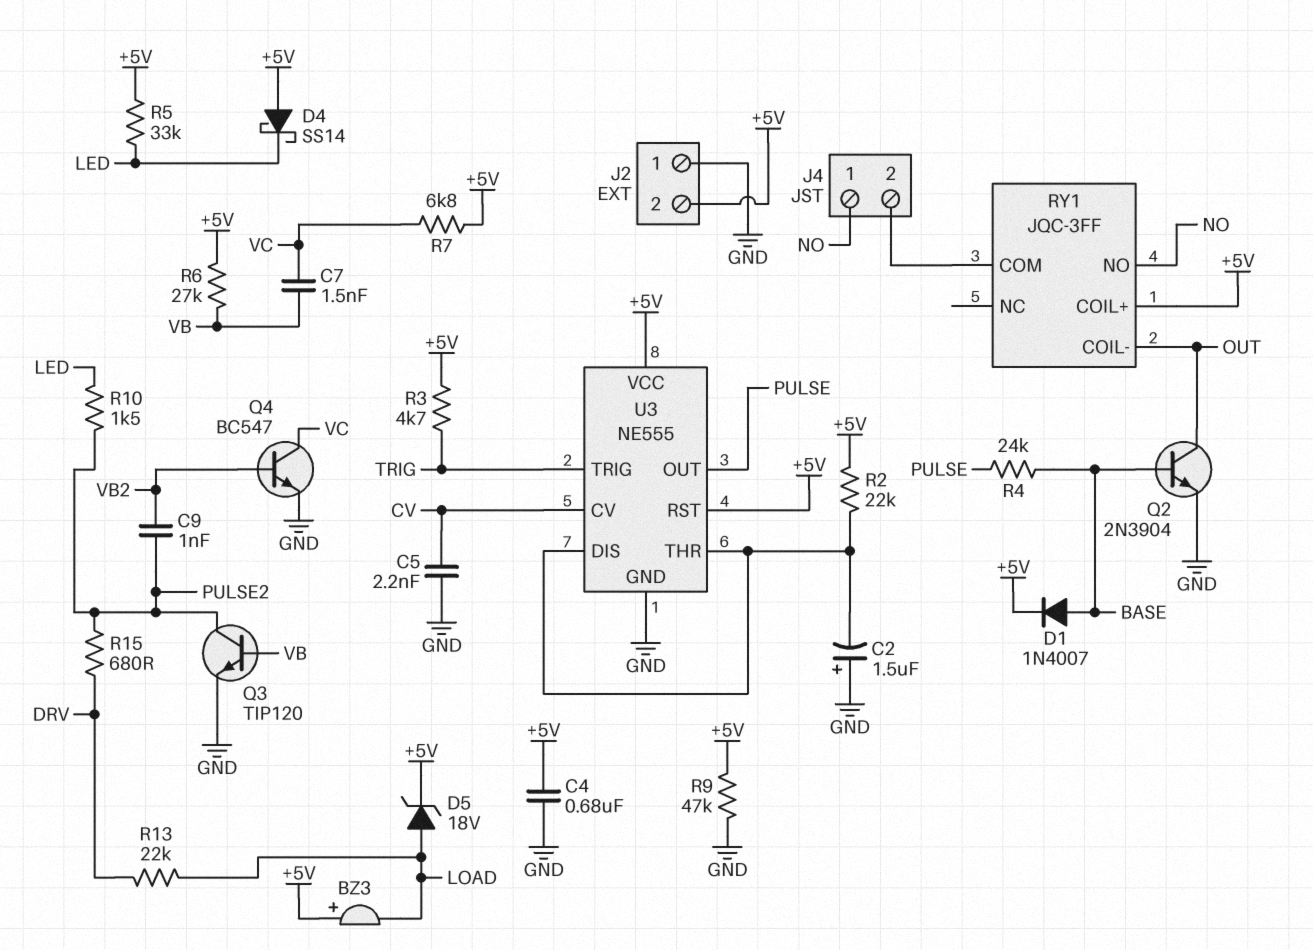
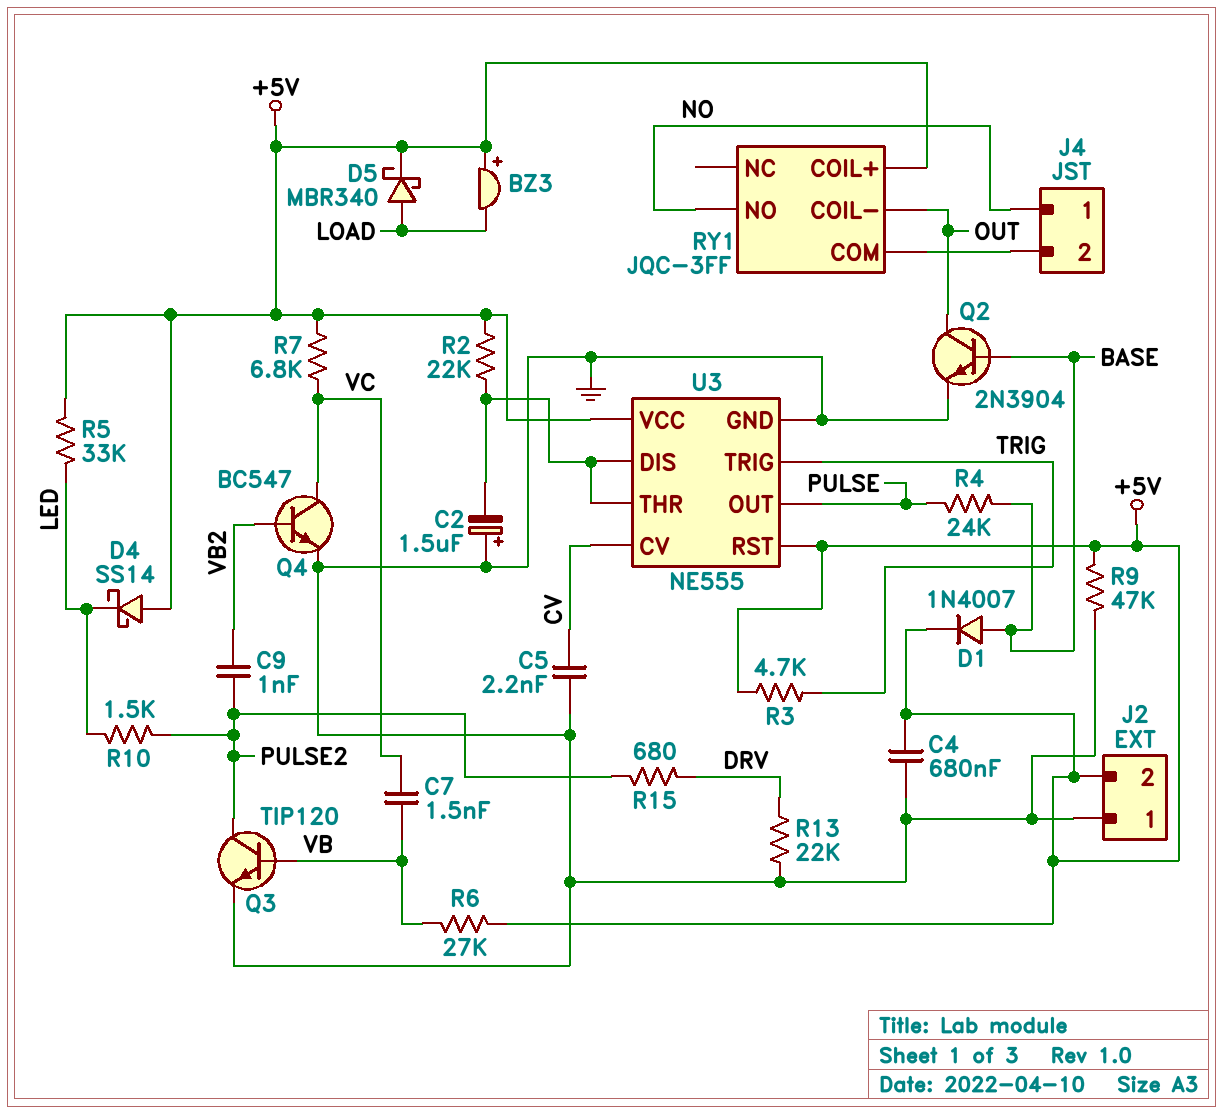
D5: zener 18V (A LOAD, K +5V) -> schottky MBR340 (A LOAD, K +5V)
R13: 22k (DRV, LOAD) -> 22k (DRV, GND)

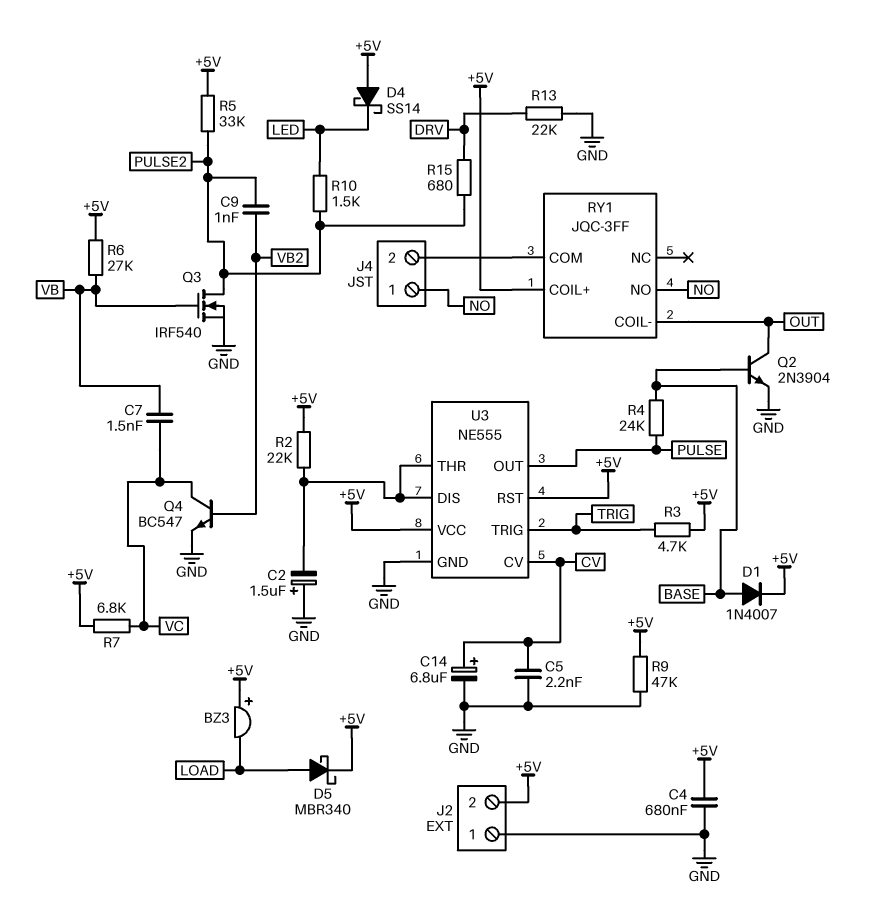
C14: none -> 6.8uF (plus CV, minus GND)
Q3: NPN TIP120 (B VB, C PULSE2, E GND) -> NMOS IRF540 (G VB, D PULSE2, S GND)
R5: 33k (+5V, LED) -> 33k (+5V, PULSE2)

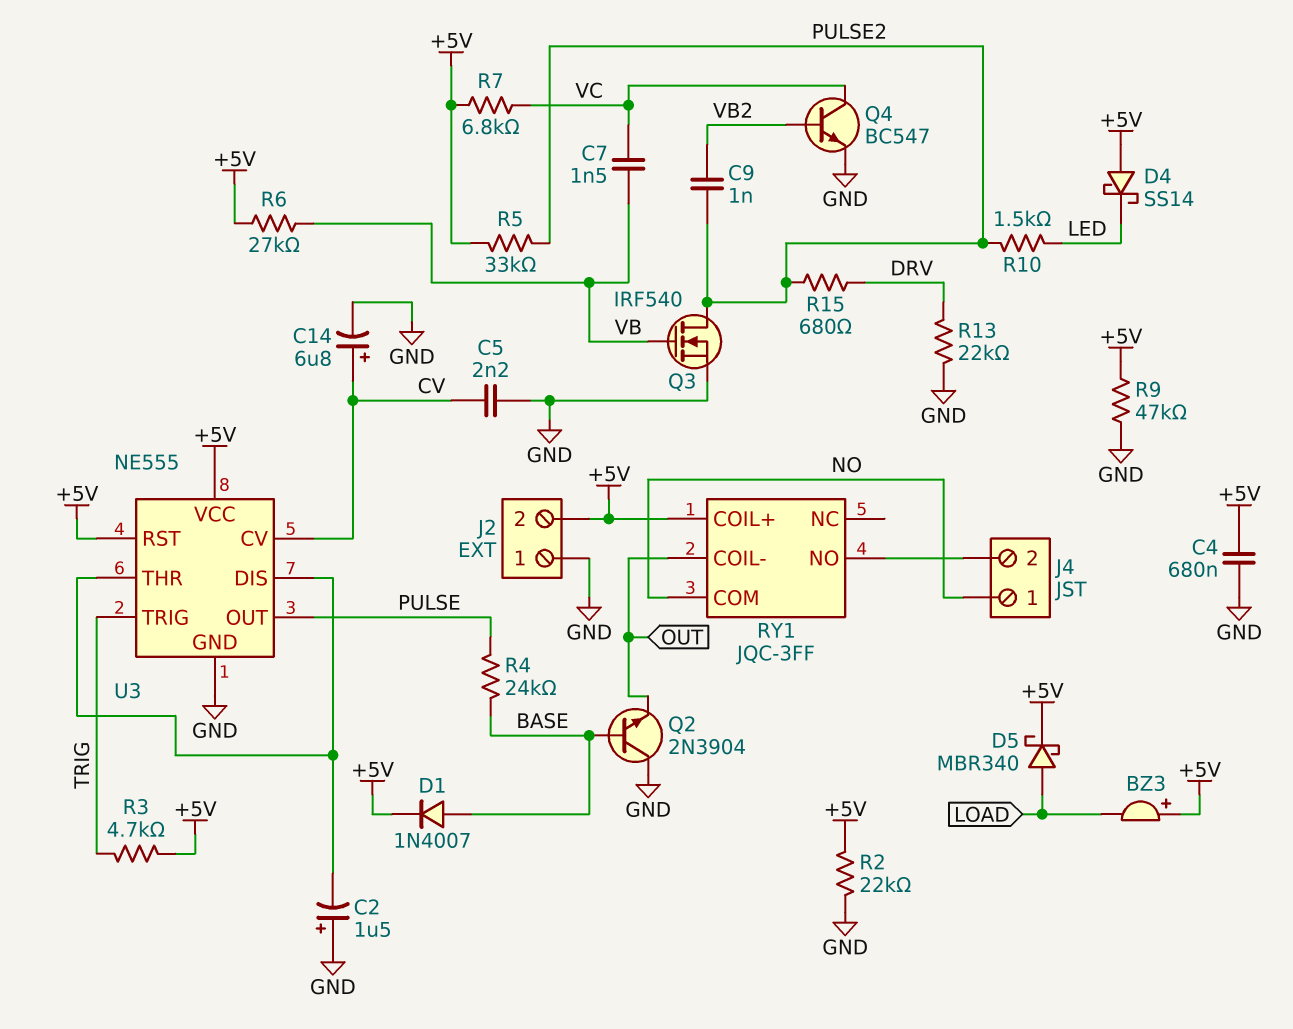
Q2: NPN 2N3904 (B BASE, C OUT, E GND) -> NPN 2N3904 (B BASE, C GND, E OUT)
R2: 22k (+5V, U3/DIS) -> 22k (+5V, GND)
RY1 pin COM: J4/2 -> NO
RY1 pin NO: NO -> J4/2

